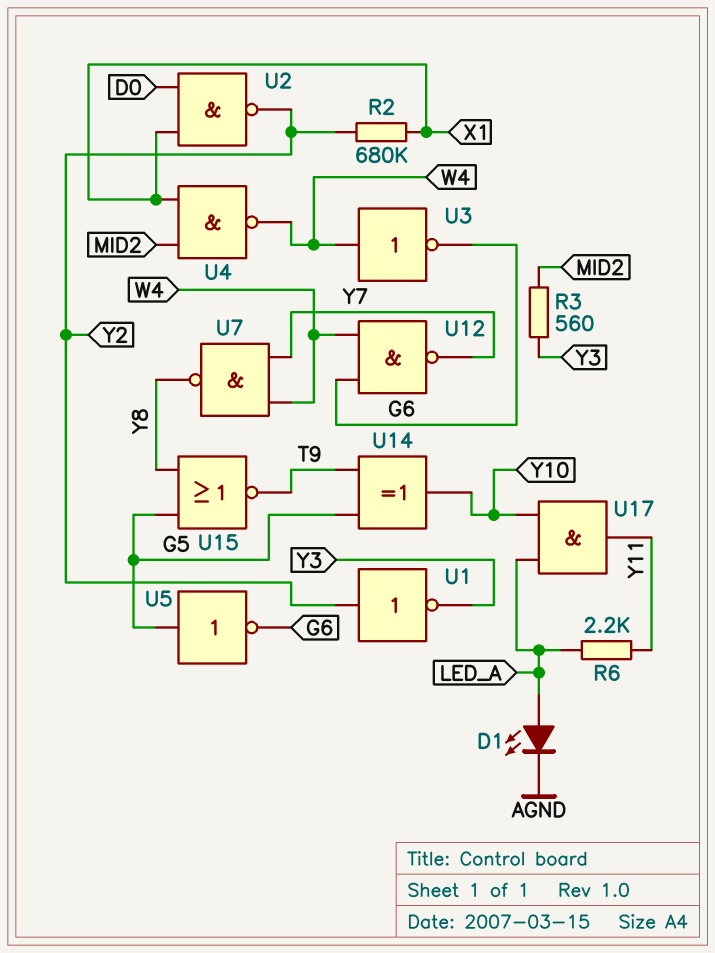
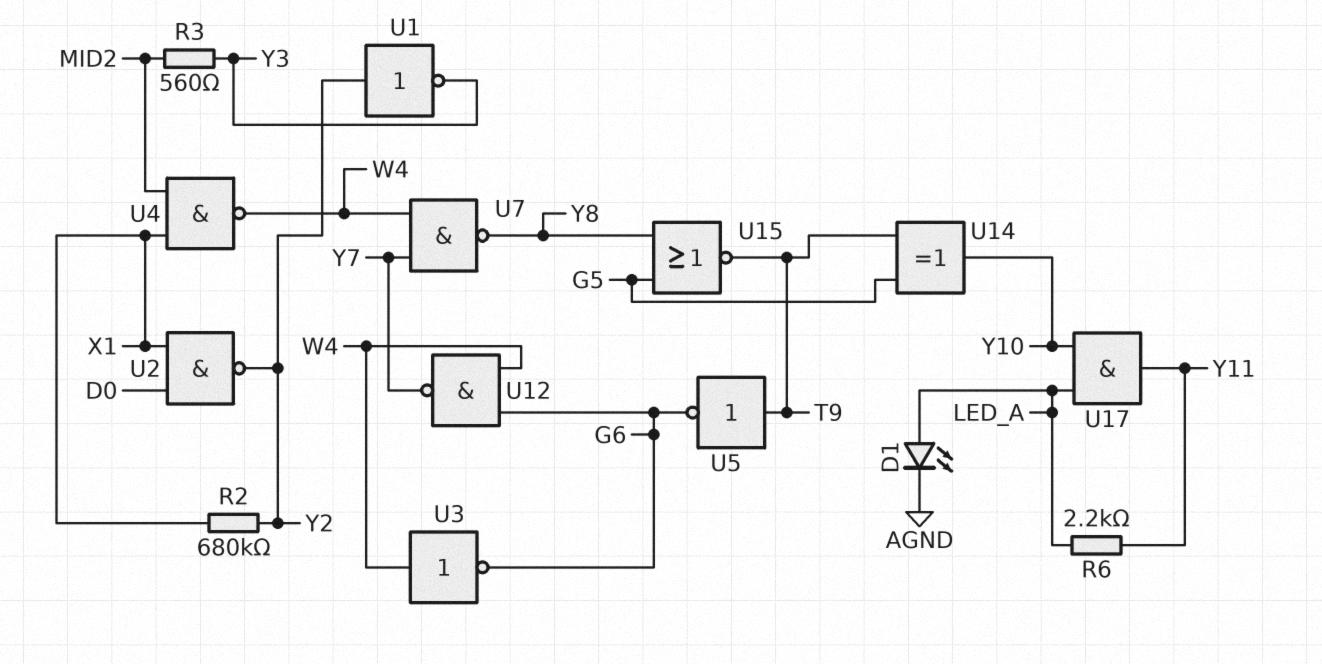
U5: NOT (in G5, out G6) -> NOT (in T9, out G6)

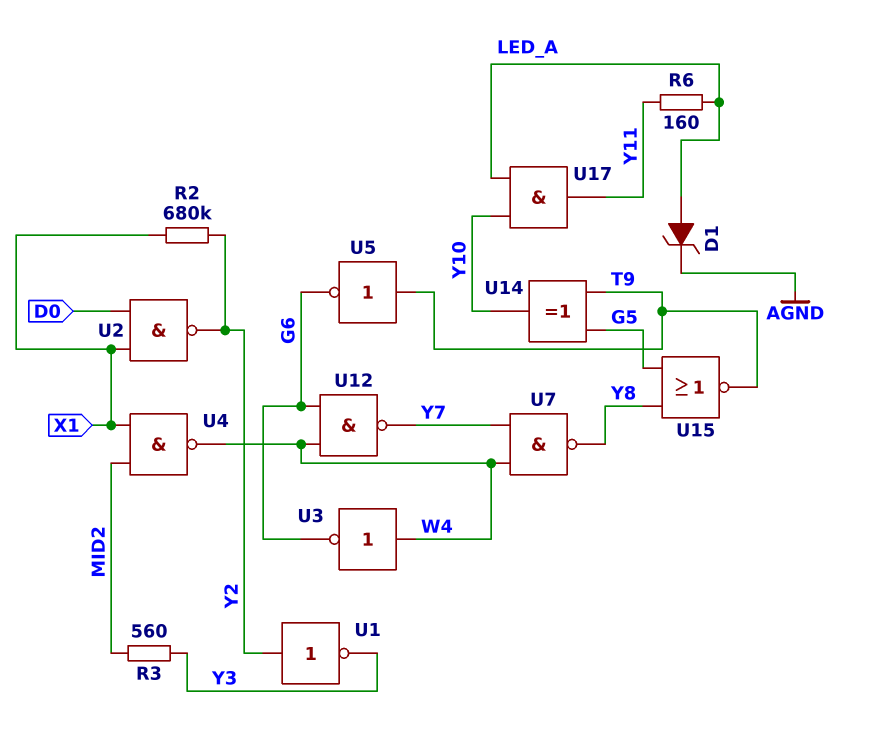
D1: LED (A LED_A, K AGND) -> zener (A LED_A, K AGND)
R6: 2.2k (LED_A, Y11) -> 160 (LED_A, Y11)

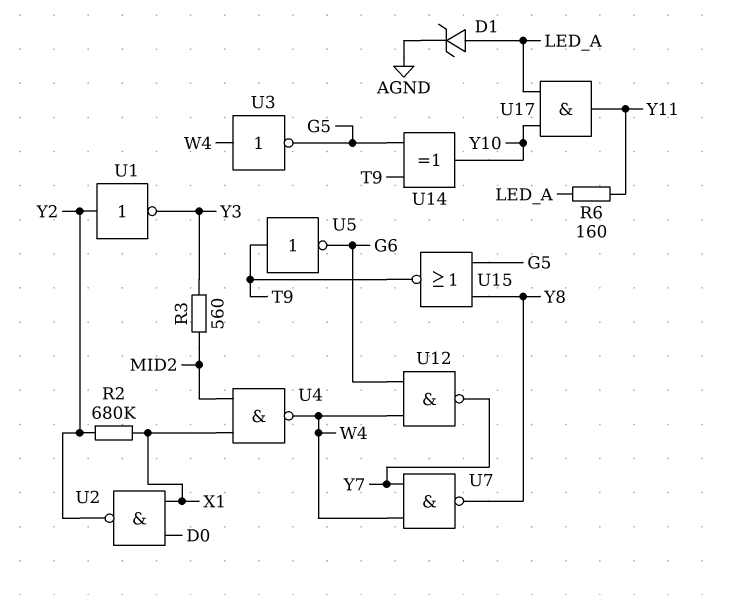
U3: NOT (in W4, out G6) -> NOT (in W4, out G5)

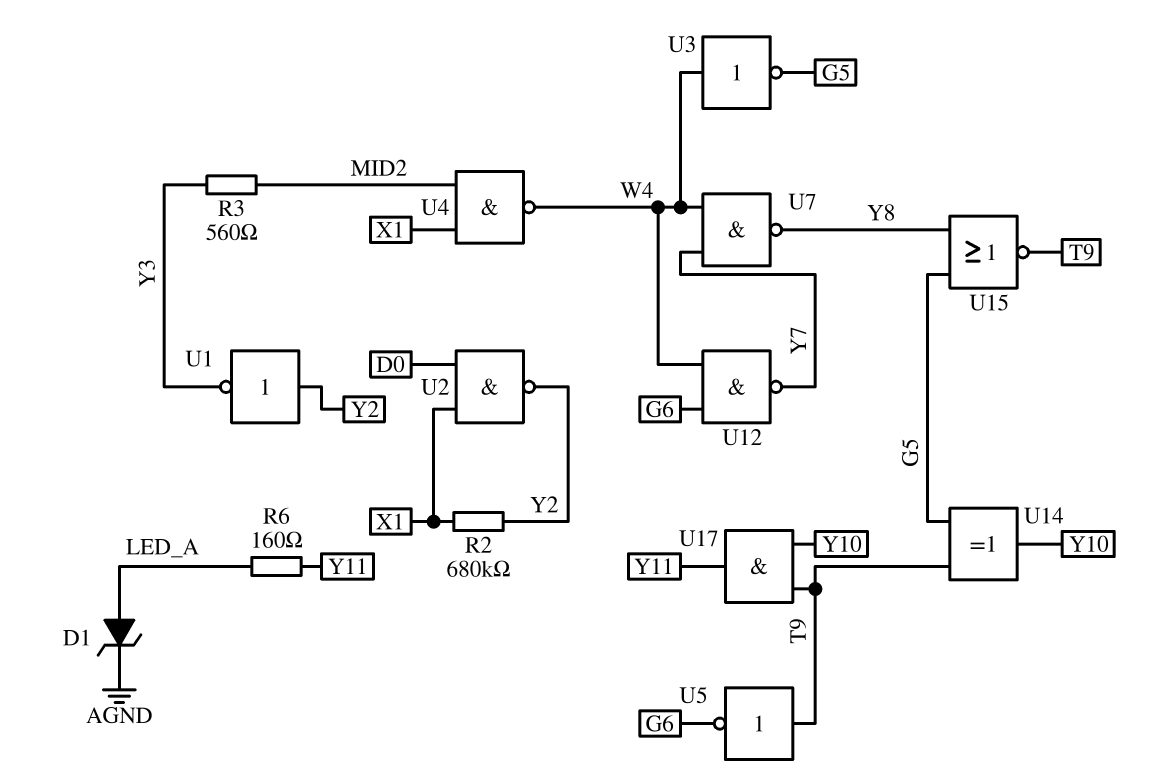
U17: AND (in LED_A, in Y10, out Y11) -> AND (in T9, in Y10, out Y11)

